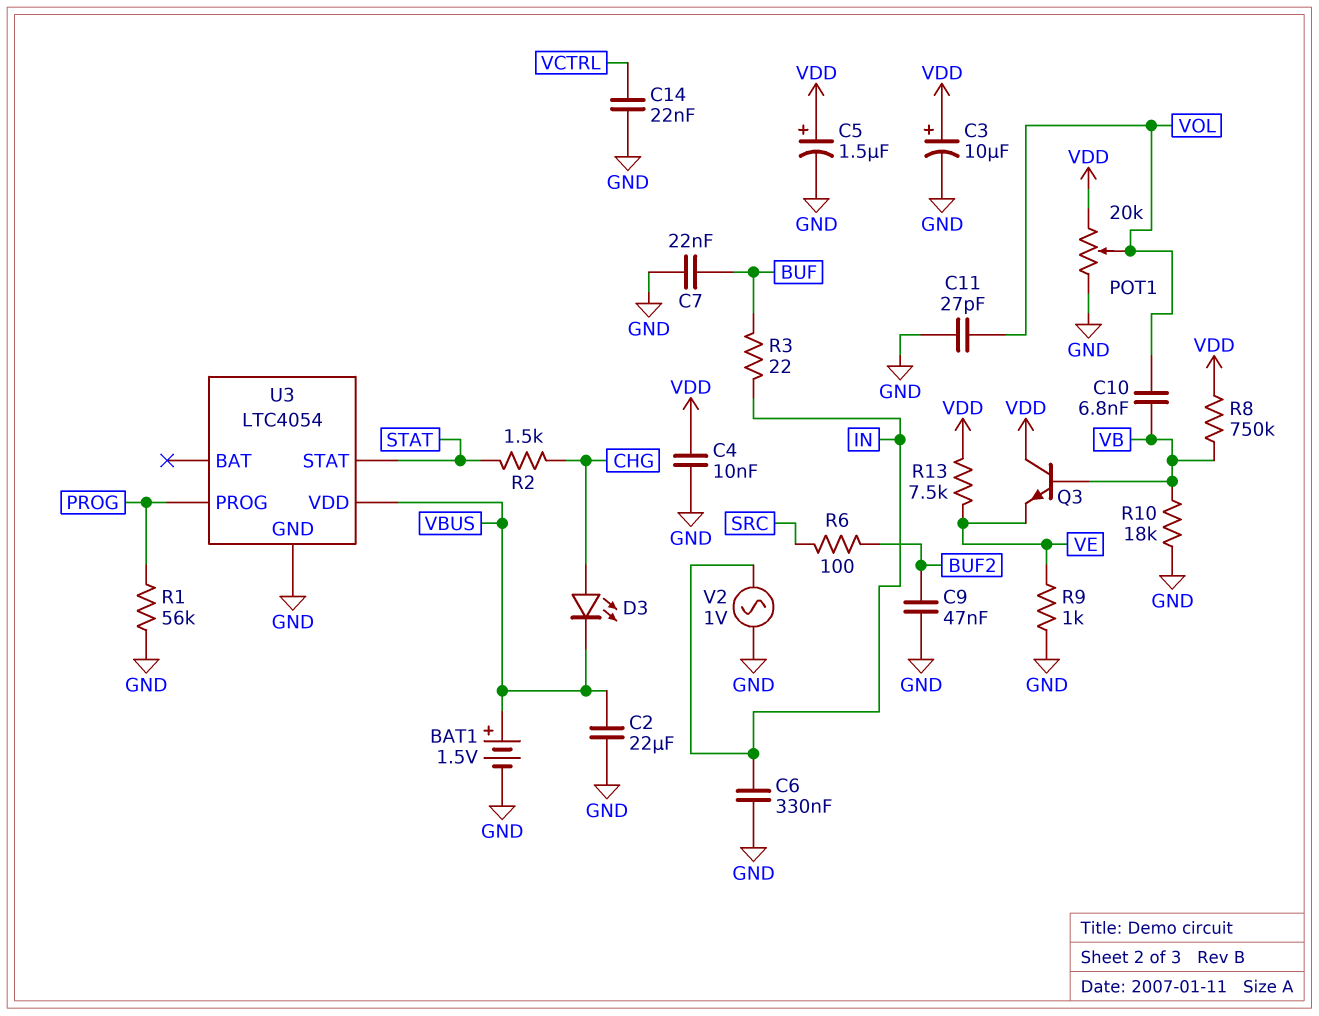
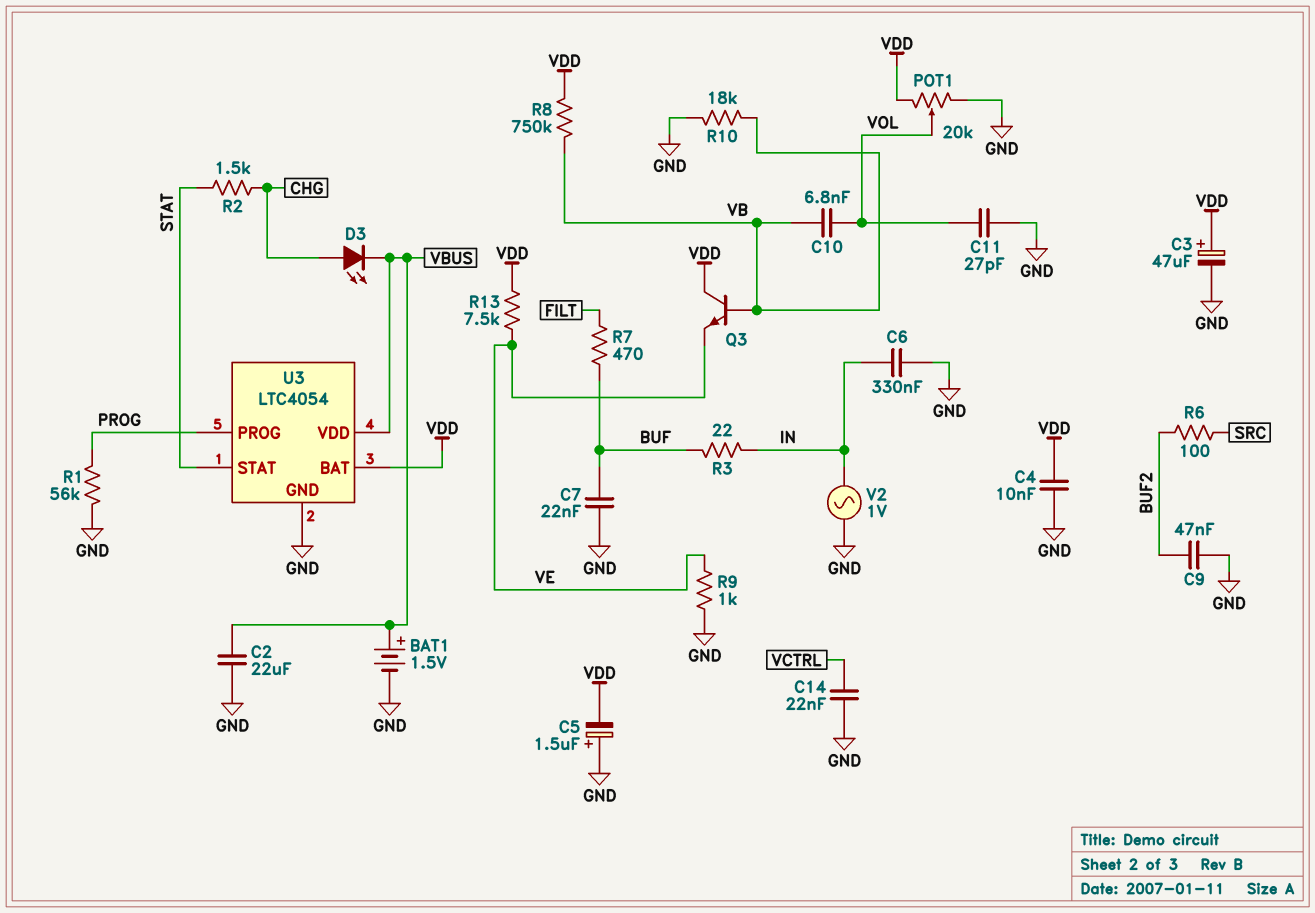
C3: 10uF (plus VDD, minus GND) -> 47uF (plus VDD, minus GND)
C5: 1.5uF (plus VDD, minus GND) -> 1.5uF (plus GND, minus VDD)
R7: none -> 470 (BUF, FILT)
U3 pin BAT: none -> VDD

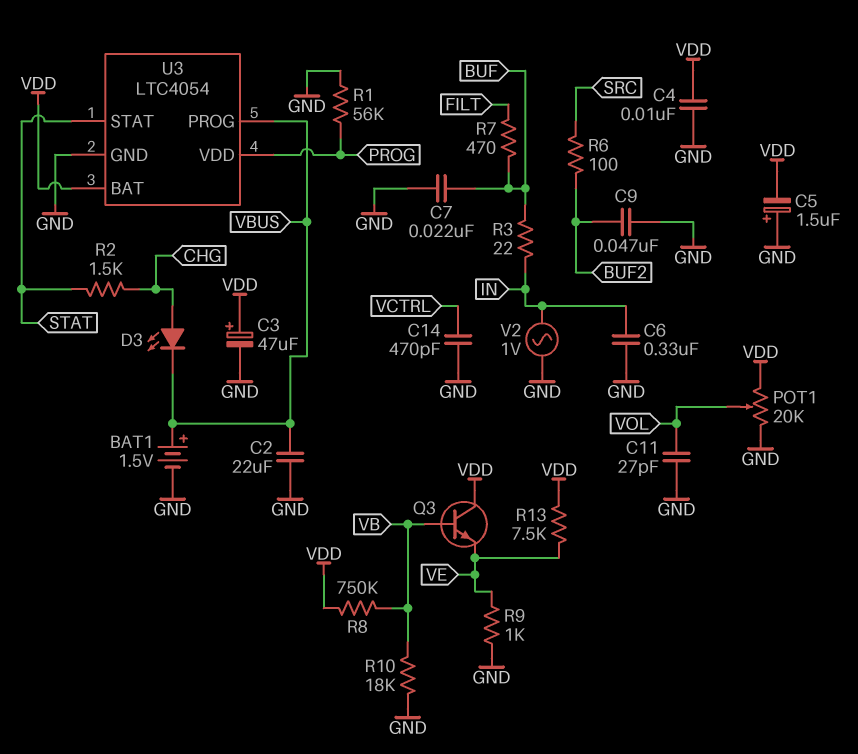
C10: 6.8nF (VB, VOL) -> none
C14: 22nF (GND, VCTRL) -> 470pF (GND, VCTRL)
U3 pin PROG: PROG -> VBUS
U3 pin VDD: VBUS -> PROG

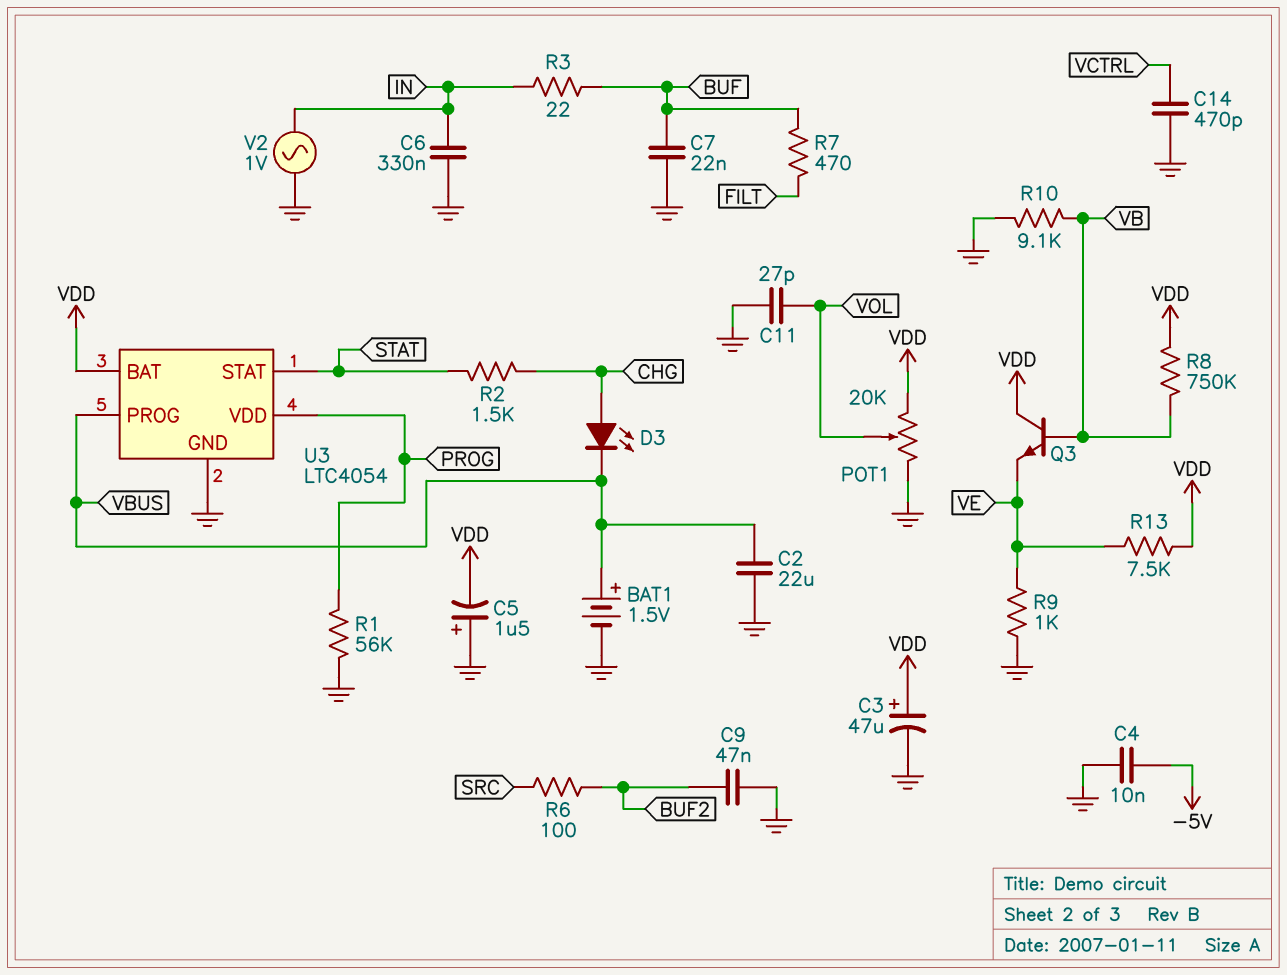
C4: 10nF (GND, VDD) -> 10nF (-5V, GND)
R10: 18k (GND, VB) -> 9.1k (GND, VB)

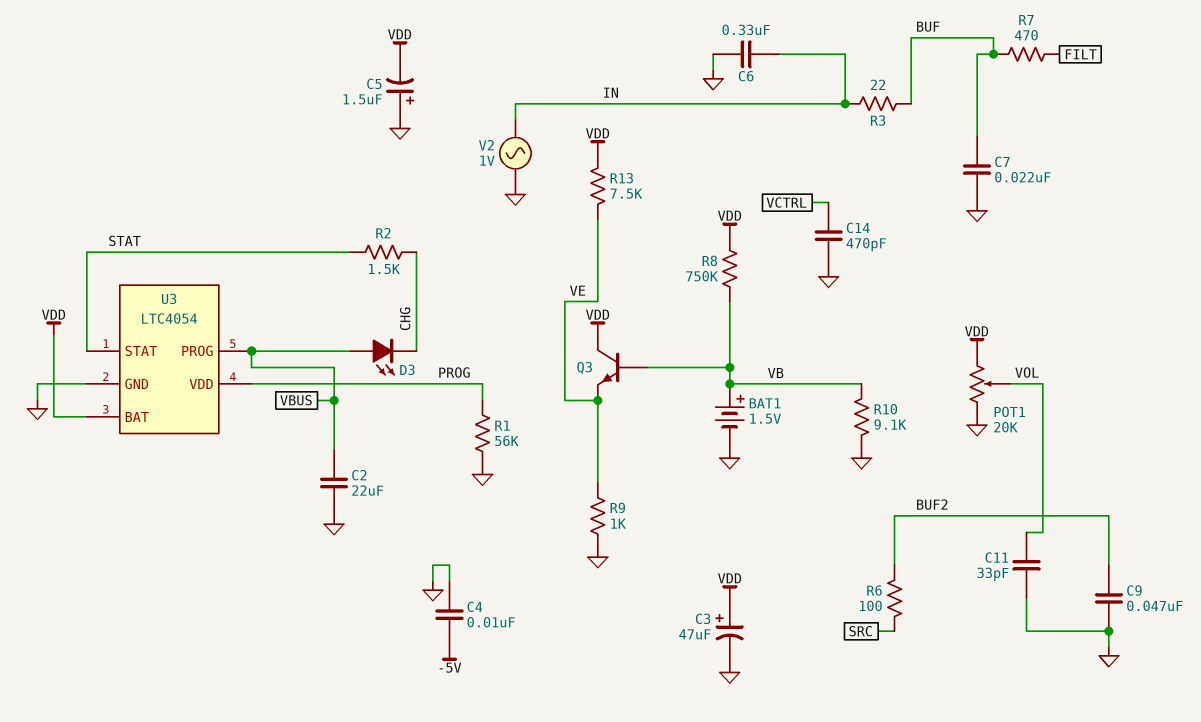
BAT1: 1.5V (plus VBUS, minus GND) -> 1.5V (plus VB, minus GND)
C11: 27pF (GND, VOL) -> 33pF (GND, VOL)
D3: LED (A CHG, K VBUS) -> LED (A VBUS, K CHG)

